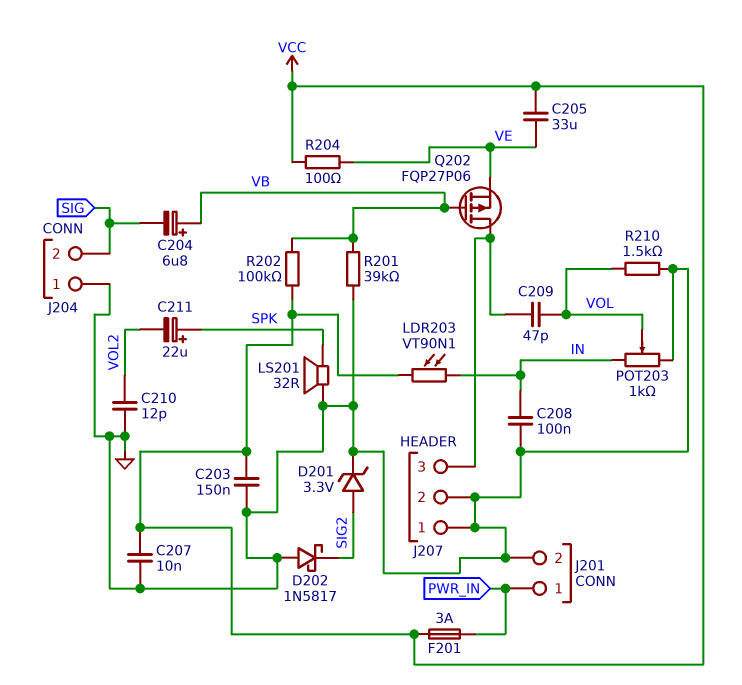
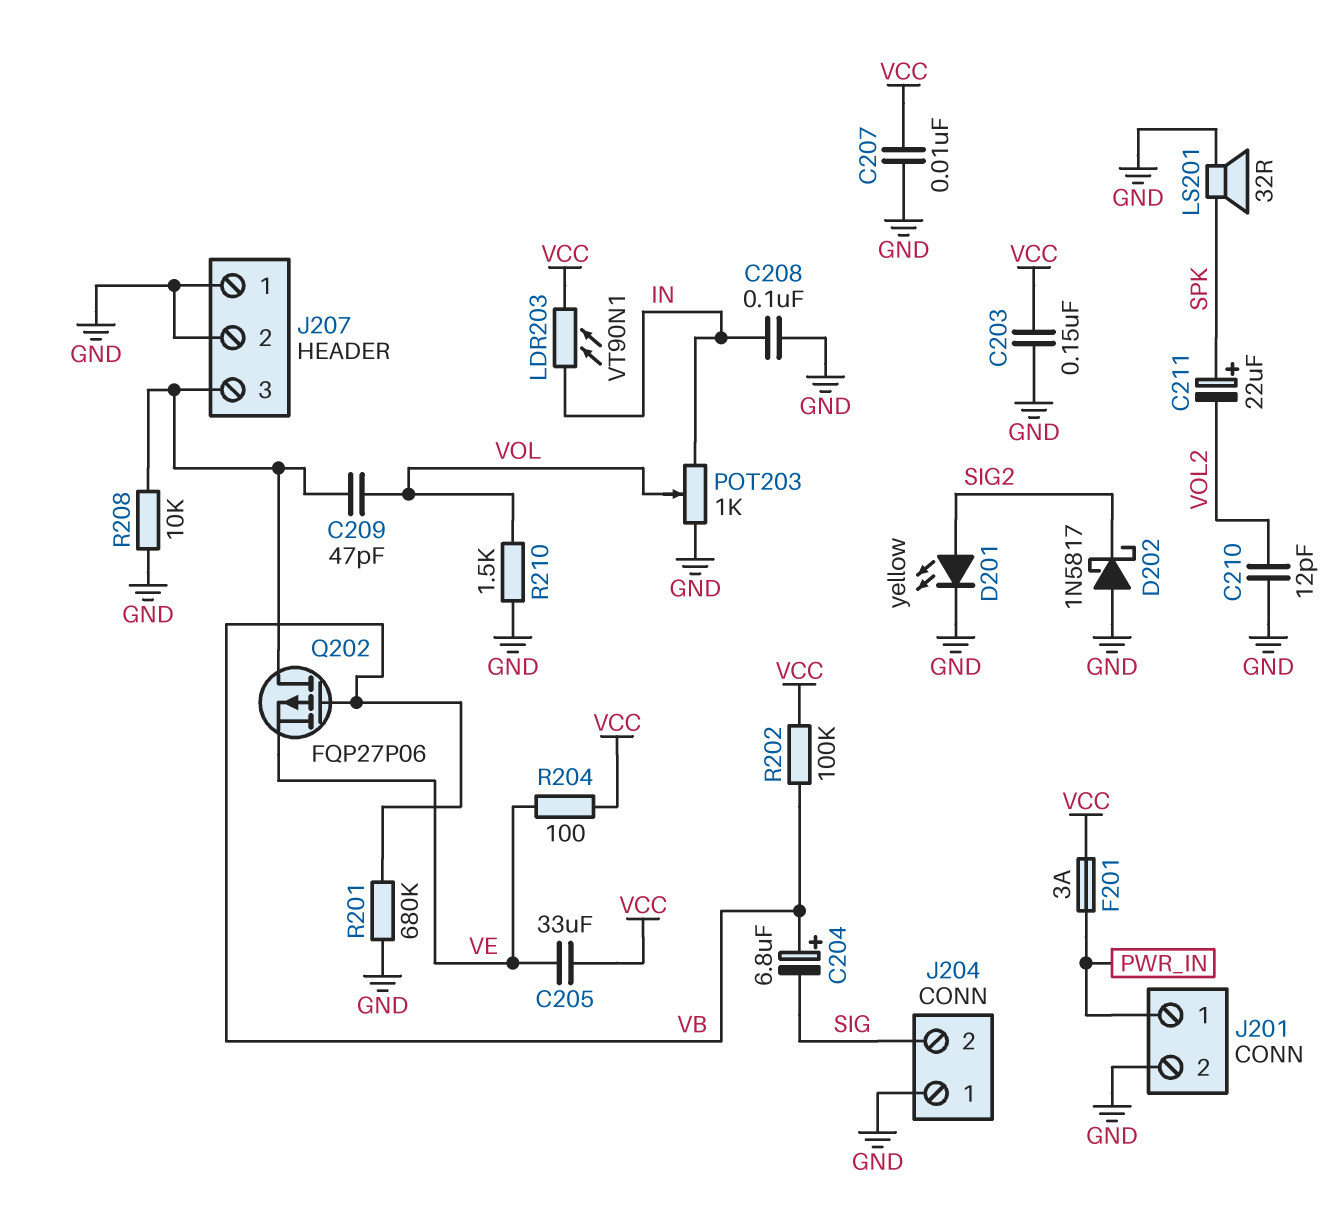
D201: zener 3.3V (A SIG2, K GND) -> LED yellow (A SIG2, K GND)
R201: 39k (GND, VB) -> 680k (GND, VB)
R208: none -> 10k (GND, J207/3)

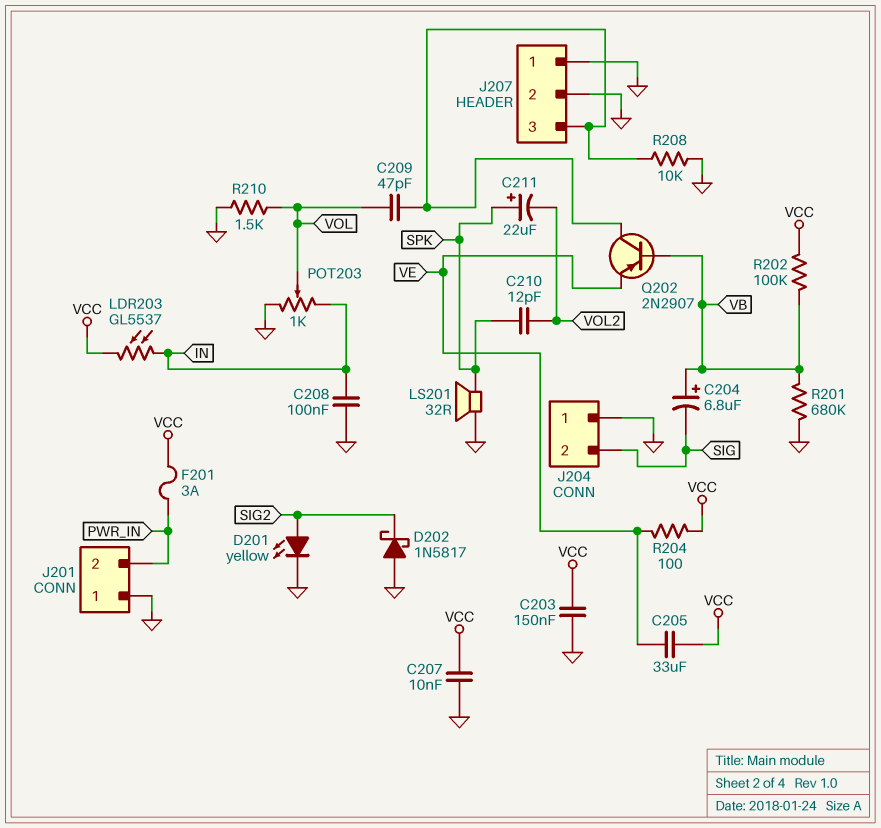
C210: 12pF (GND, VOL2) -> 12pF (SPK, VOL2)
J201 pin 1: PWR_IN -> GND
J201 pin 2: GND -> PWR_IN
LDR203: VT90N1 (IN, VCC) -> GL5537 (IN, VCC)
Q202: PMOS FQP27P06 (G VB, D J207/3, S VE) -> PNP 2N2907 (B VB, C J207/3, E VE)

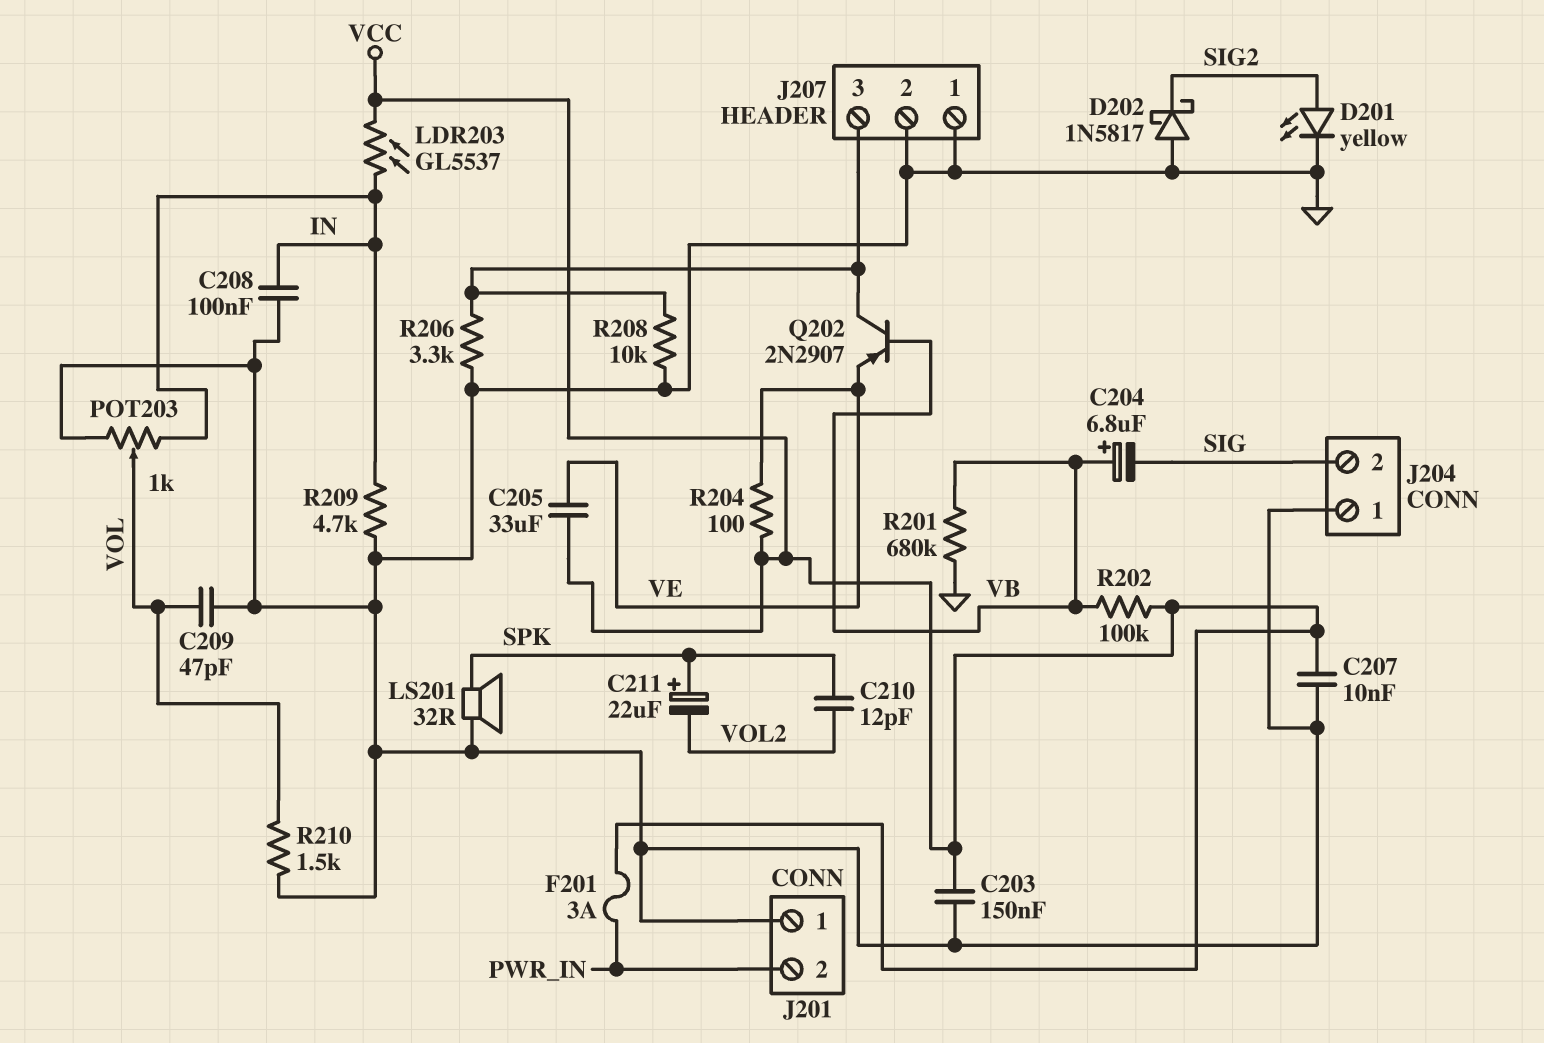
C209: 47pF (J207/3, VOL) -> 47pF (GND, VOL)
R206: none -> 3.3k (GND, J207/3)
R209: none -> 4.7k (GND, IN)

